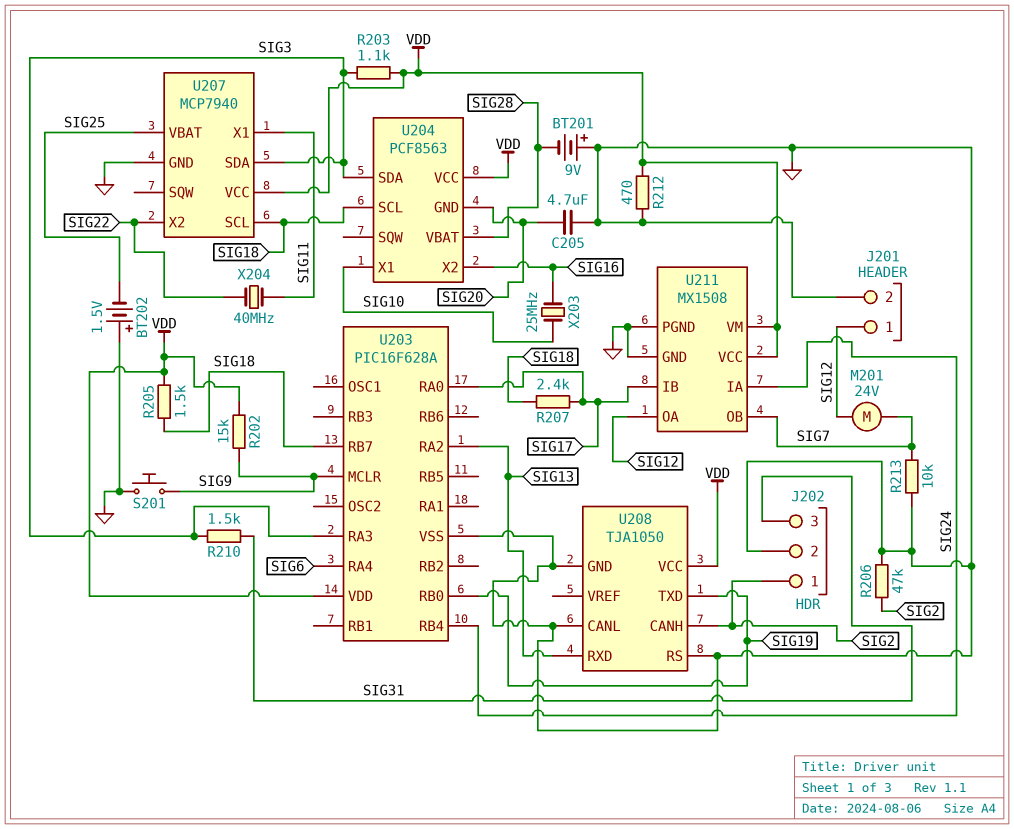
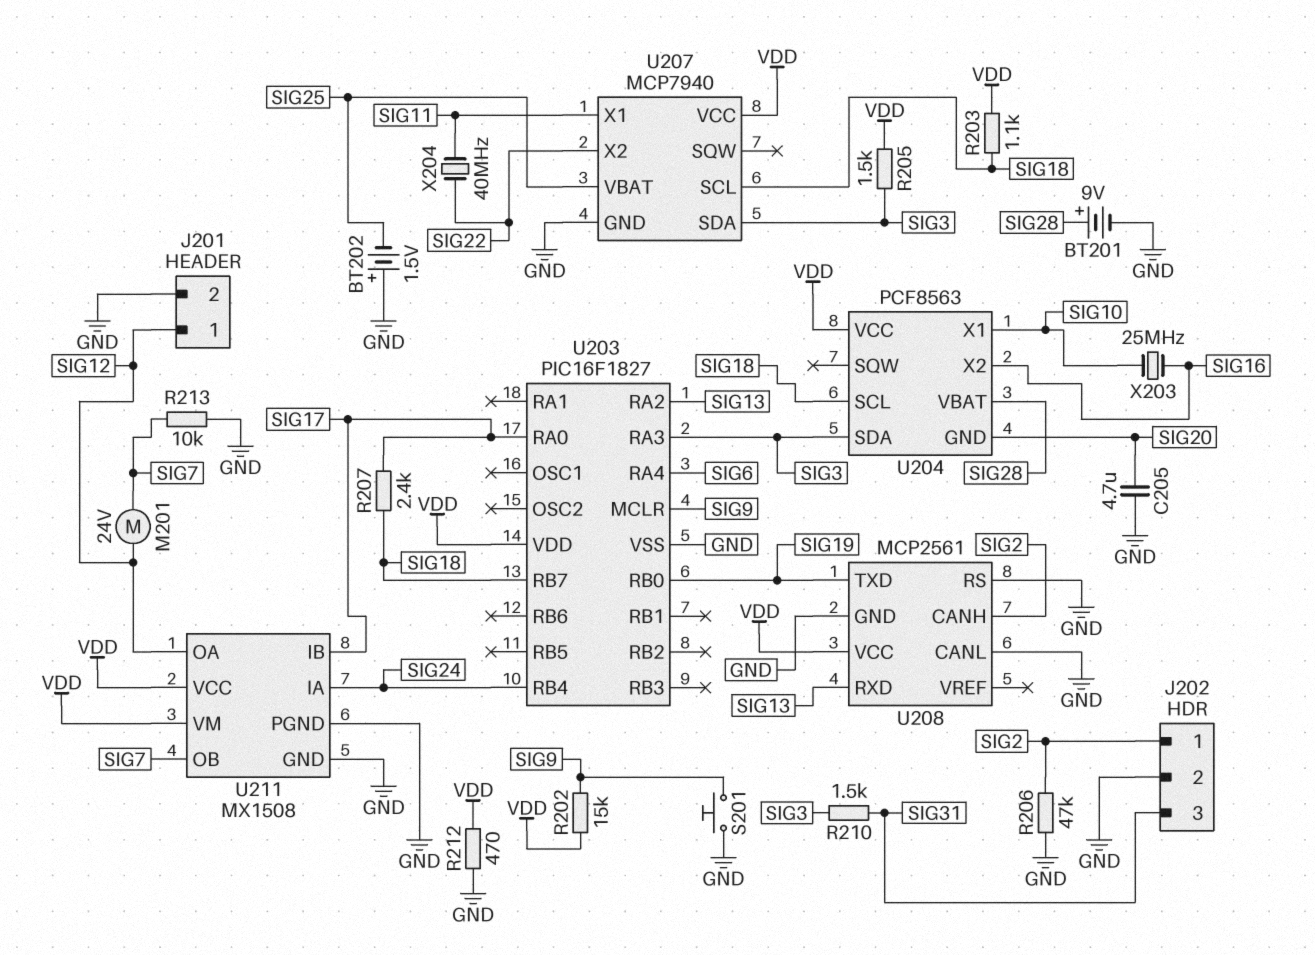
BT201: 9V (plus GND, minus SIG28) -> 9V (plus SIG28, minus GND)
R203: 1.1k (SIG3, VDD) -> 1.1k (SIG18, VDD)
R205: 1.5k (SIG18, VDD) -> 1.5k (SIG3, VDD)
U203: PIC16F628A -> PIC16F1827
U208: TJA1050 -> MCP2561

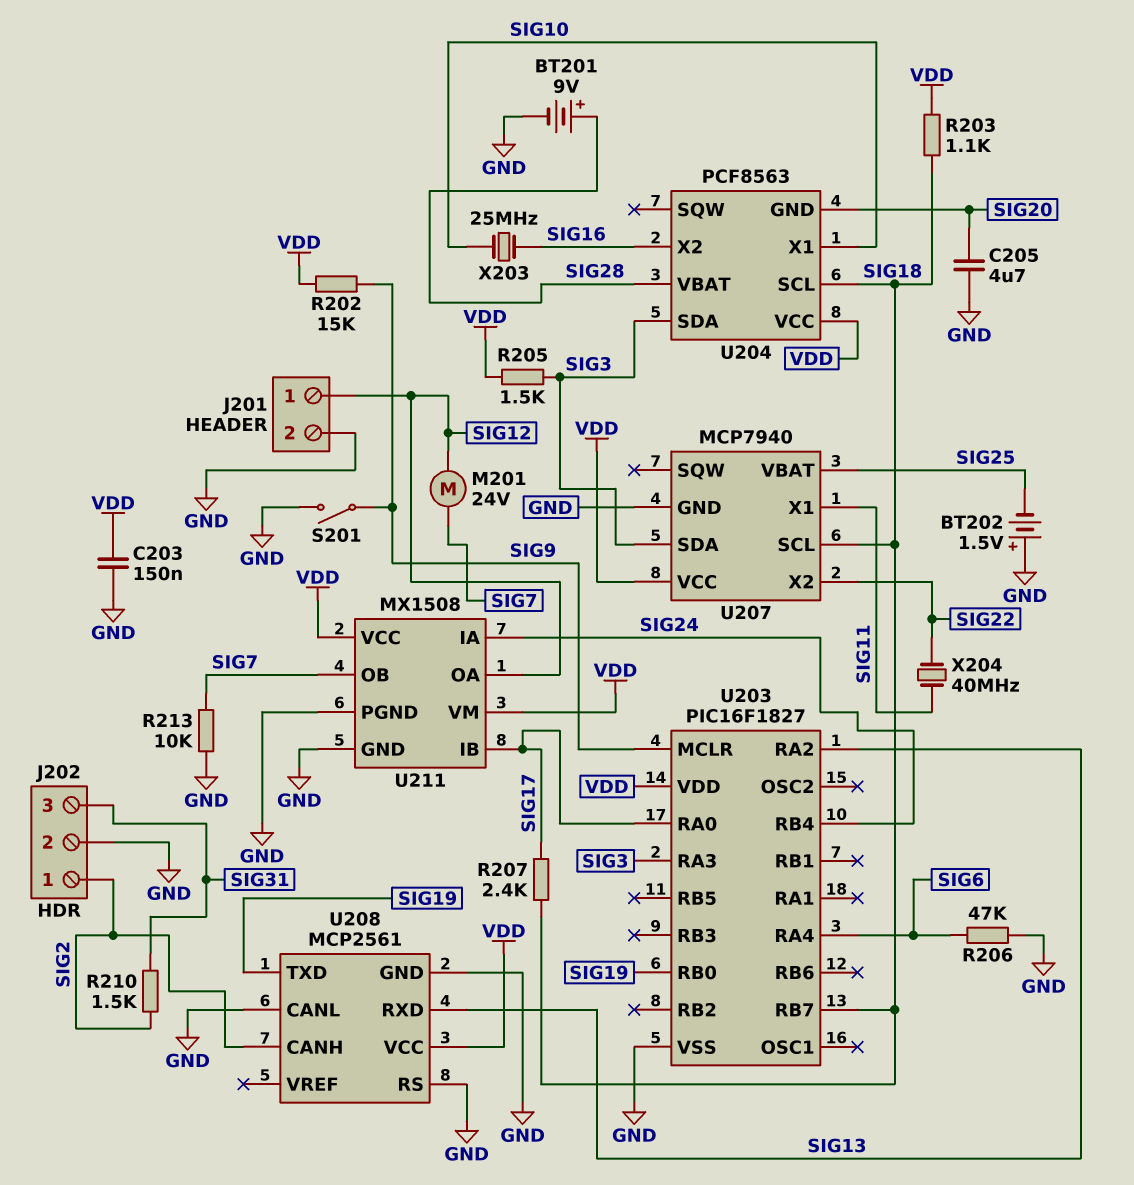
C203: none -> 150nF (GND, VDD)
R206: 47k (GND, SIG2) -> 47k (GND, SIG6)
R210: 1.5k (SIG3, SIG31) -> 1.5k (SIG2, SIG31)
R212: 470 (GND, VDD) -> none
S201: button (GND, SIG9) -> switch (GND, SIG9)

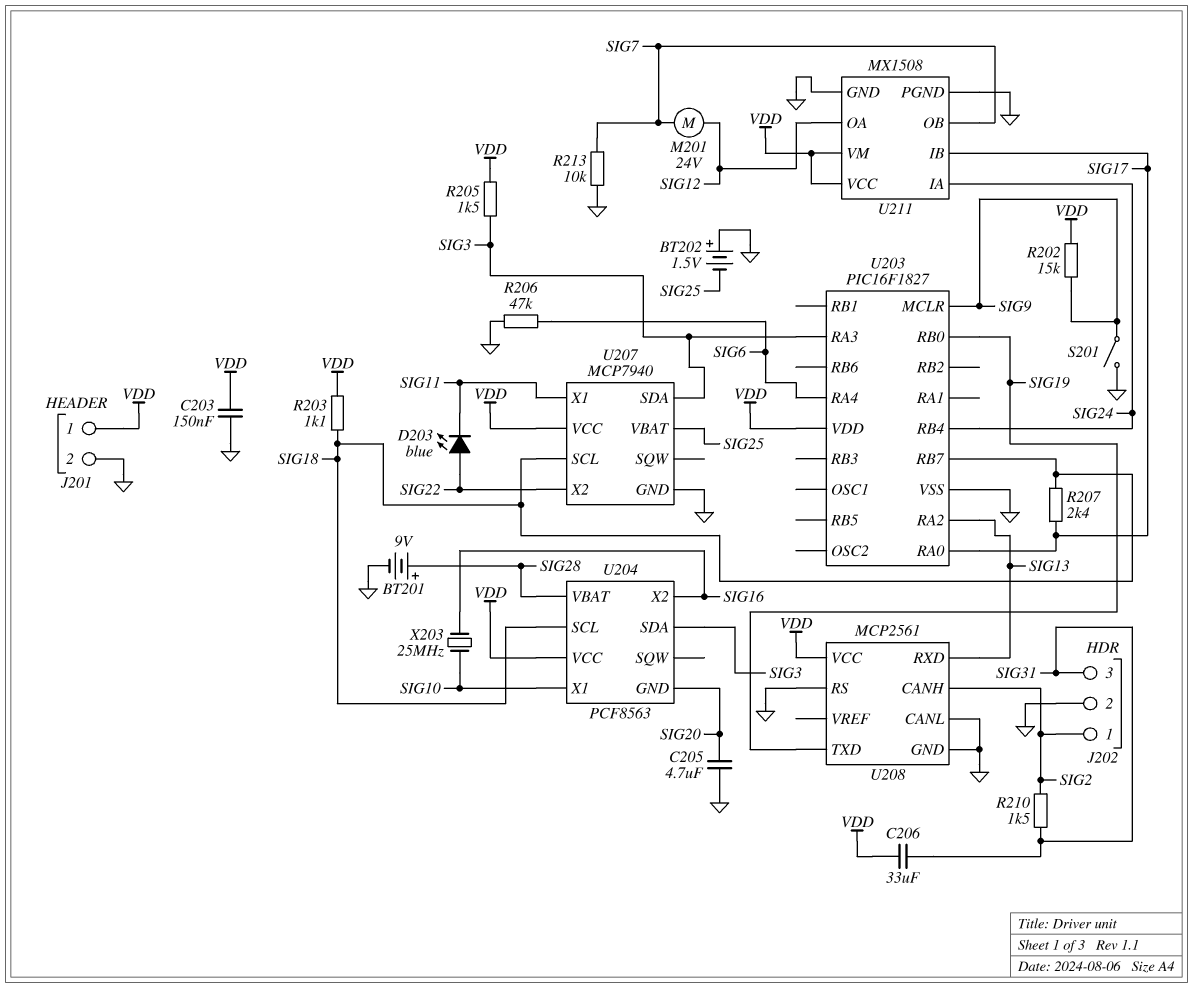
C206: none -> 33uF (SIG31, VDD)
D203: none -> LED blue (A SIG22, K SIG11)
J201 pin 1: SIG12 -> VDD
X204: 40MHz (SIG11, SIG22) -> none

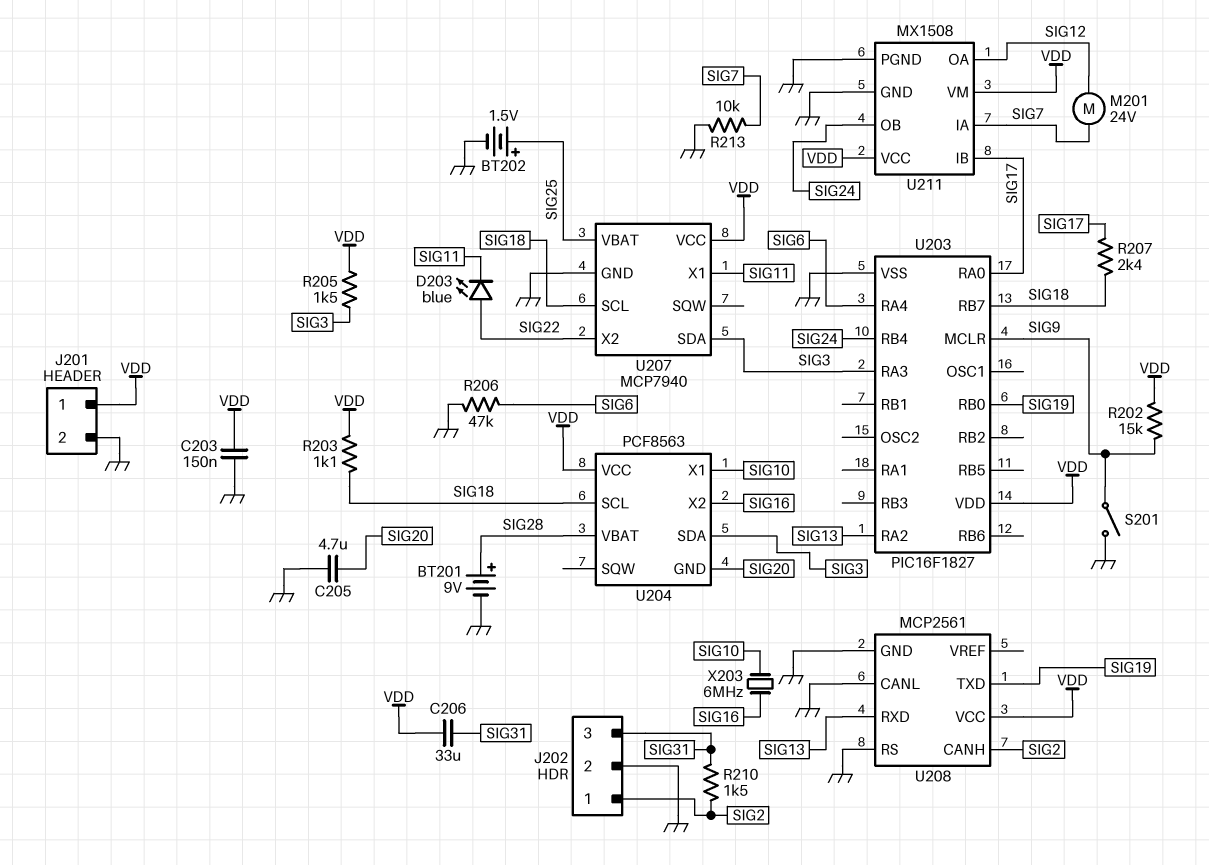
BT202: 1.5V (plus GND, minus SIG25) -> 1.5V (plus SIG25, minus GND)
U211 pin IA: SIG24 -> SIG7
U211 pin OB: SIG7 -> SIG24
X203: 25MHz (SIG10, SIG16) -> 6MHz (SIG10, SIG16)

